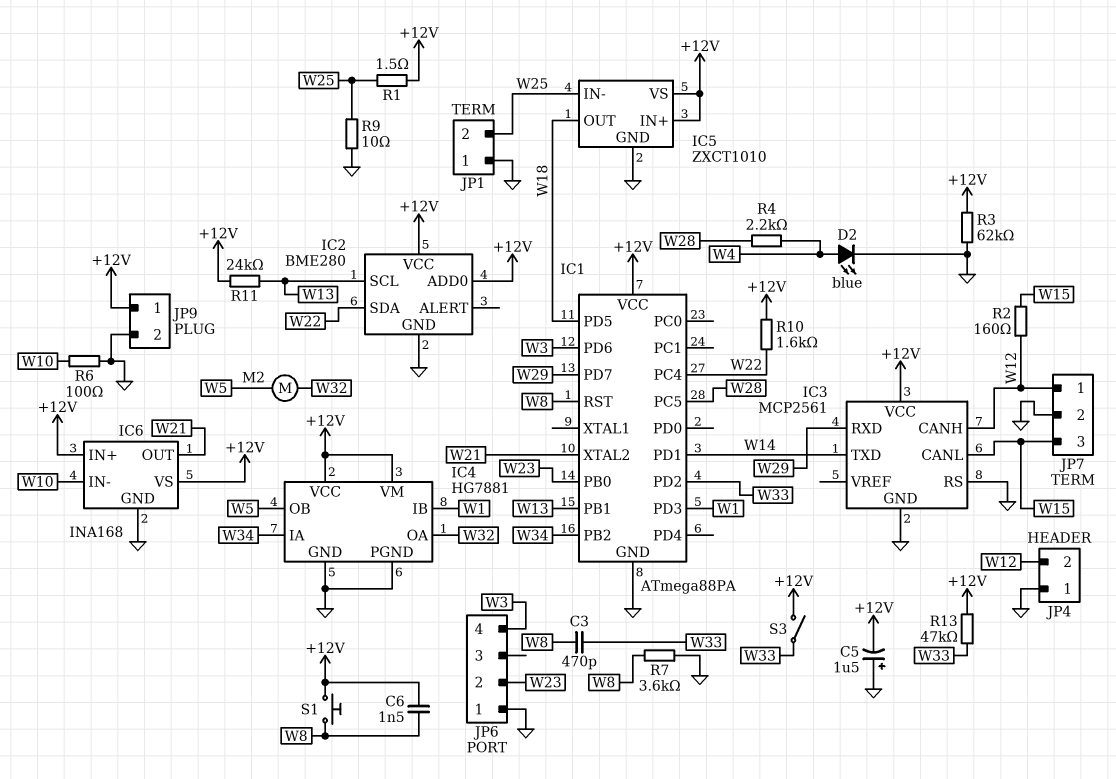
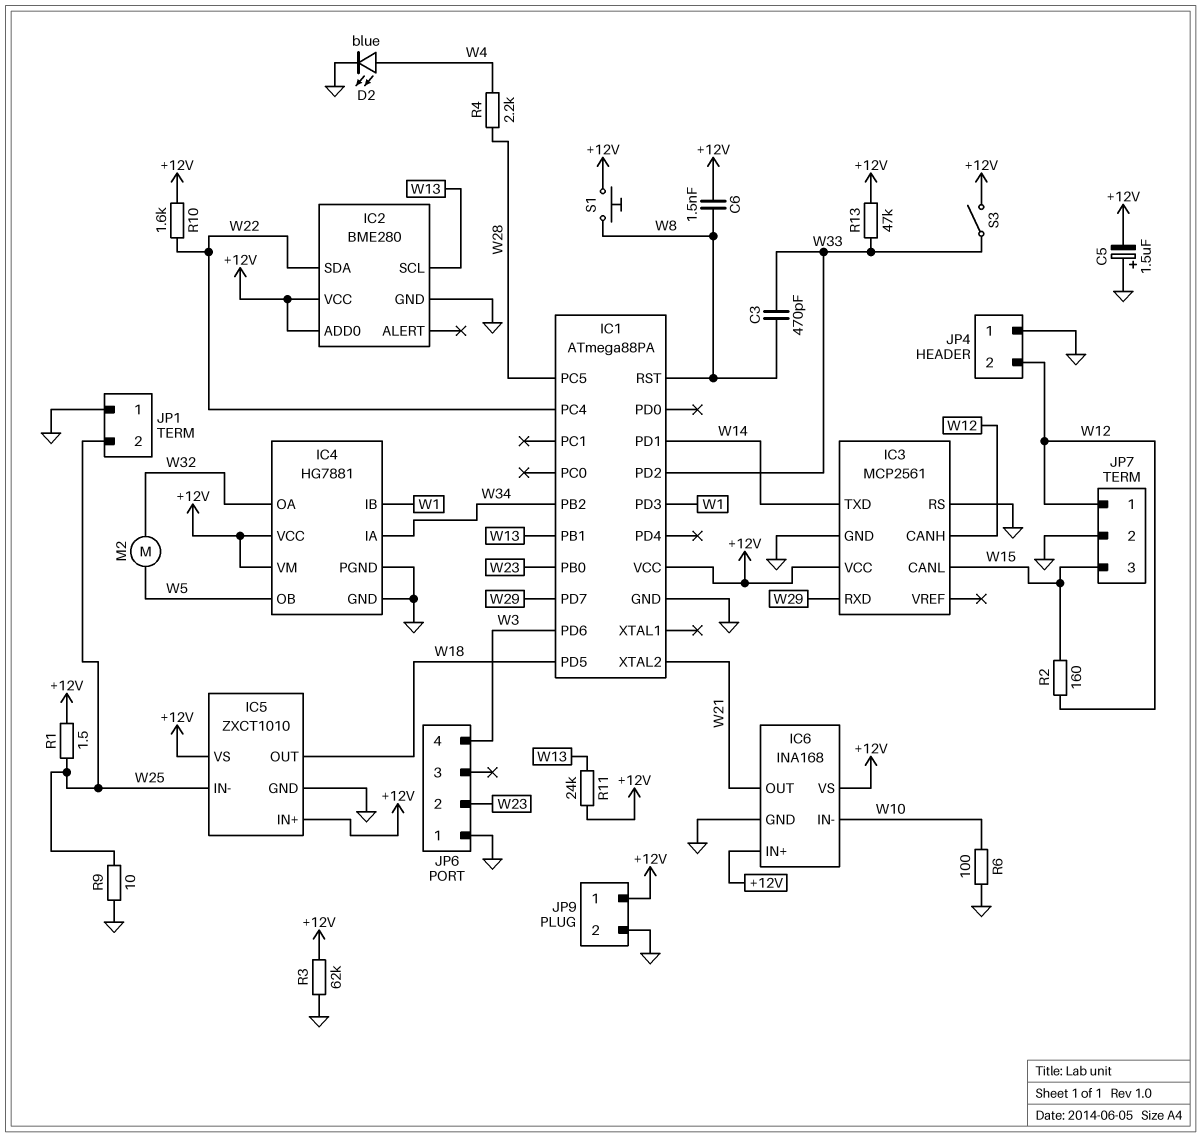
R7: 3.6k (GND, W8) -> none

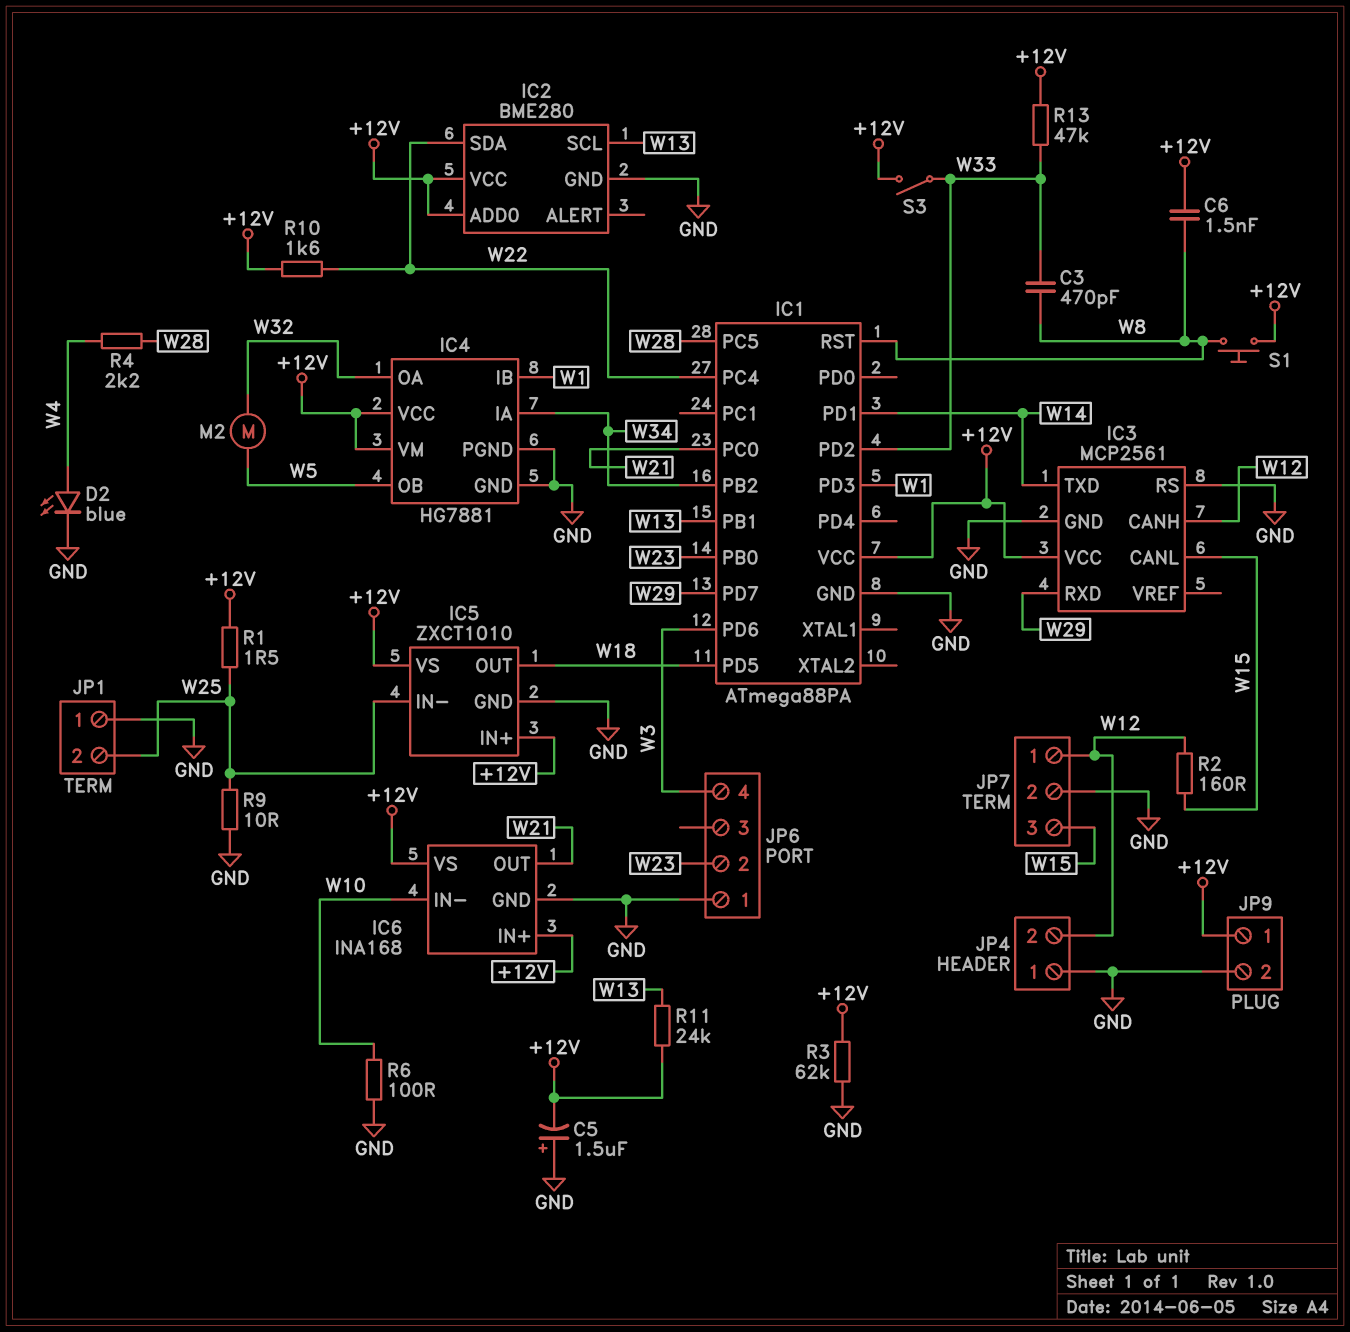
IC1 pin PC0: none -> W21
IC1 pin XTAL2: W21 -> none

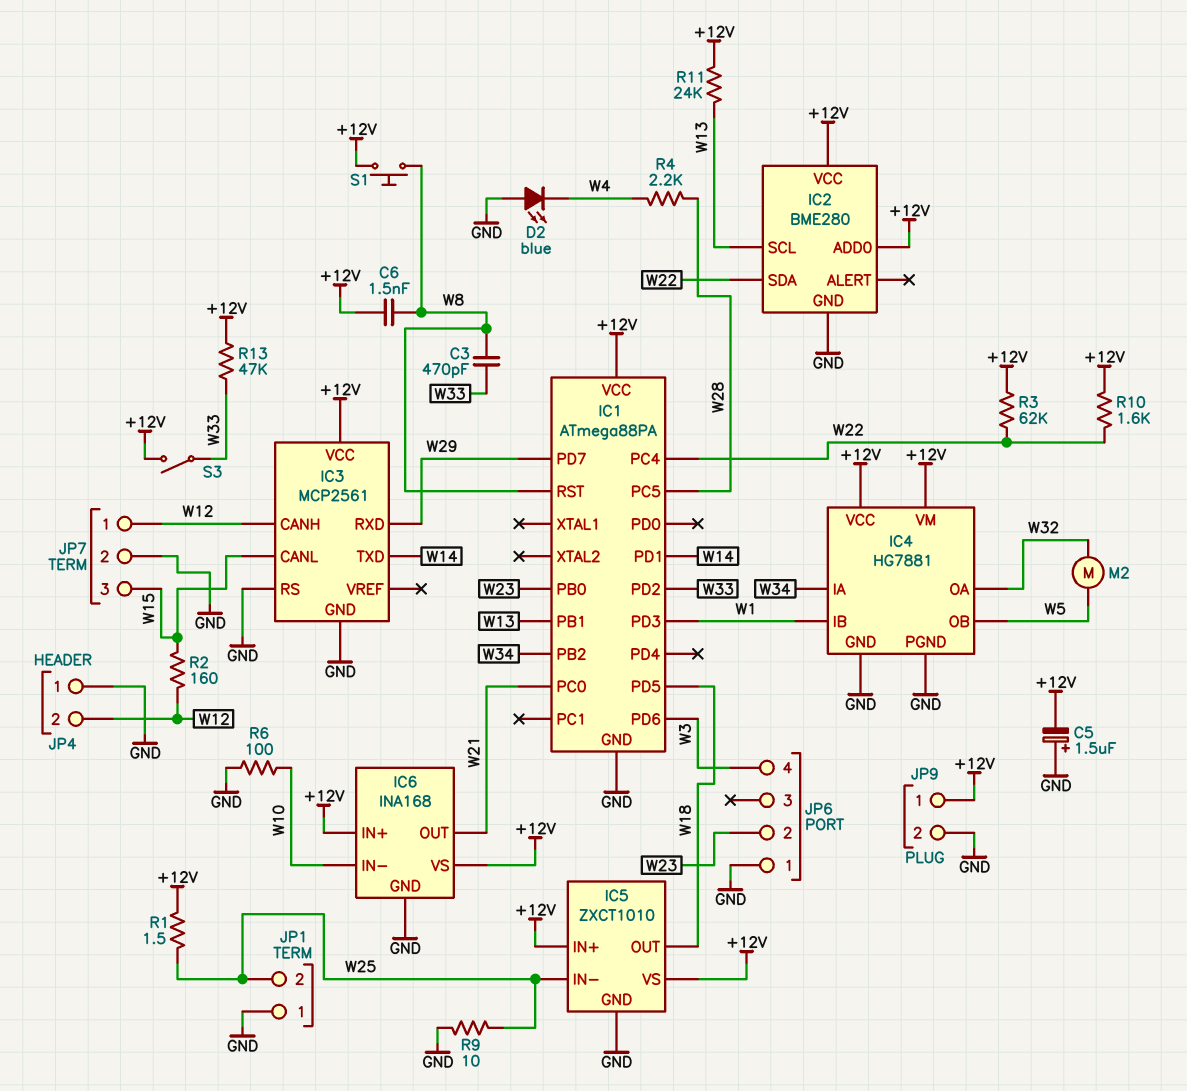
D2: LED blue (A W4, K GND) -> LED blue (A GND, K W4)
R3: 62k (+12V, GND) -> 62k (+12V, W22)

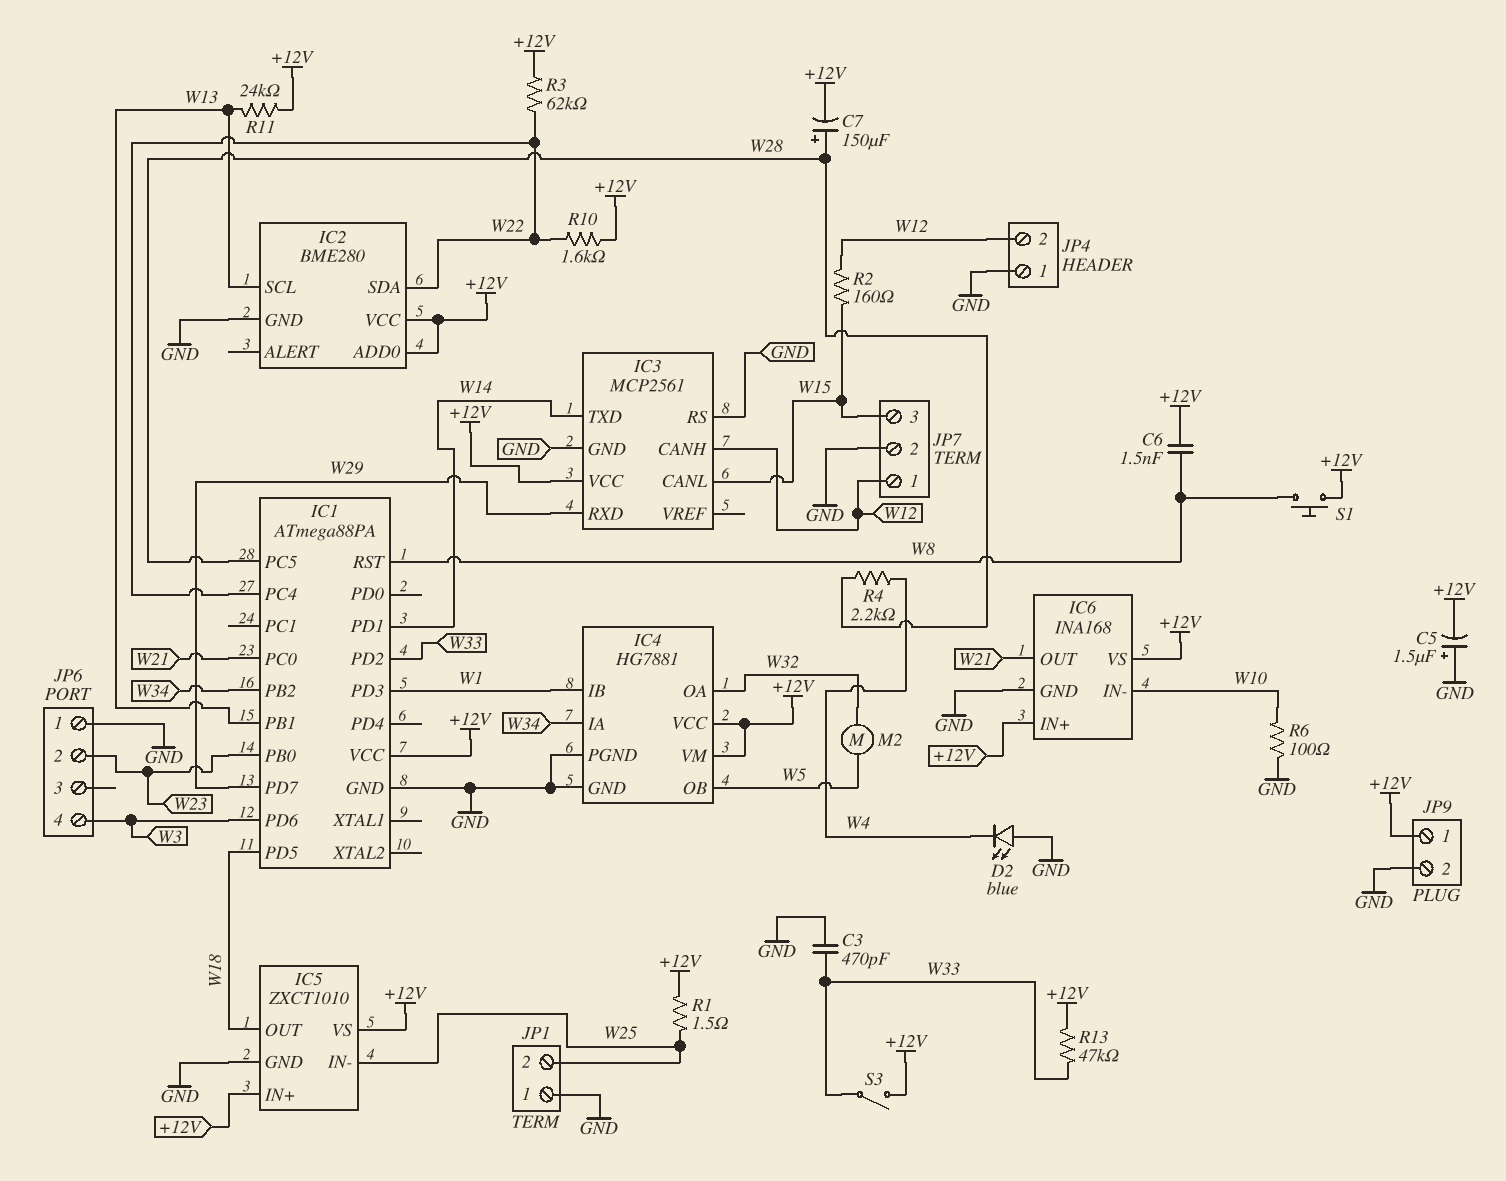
C3: 470pF (W8, W33) -> 470pF (GND, W33)
C7: none -> 150uF (plus W28, minus +12V)
R9: 10 (GND, W25) -> none

